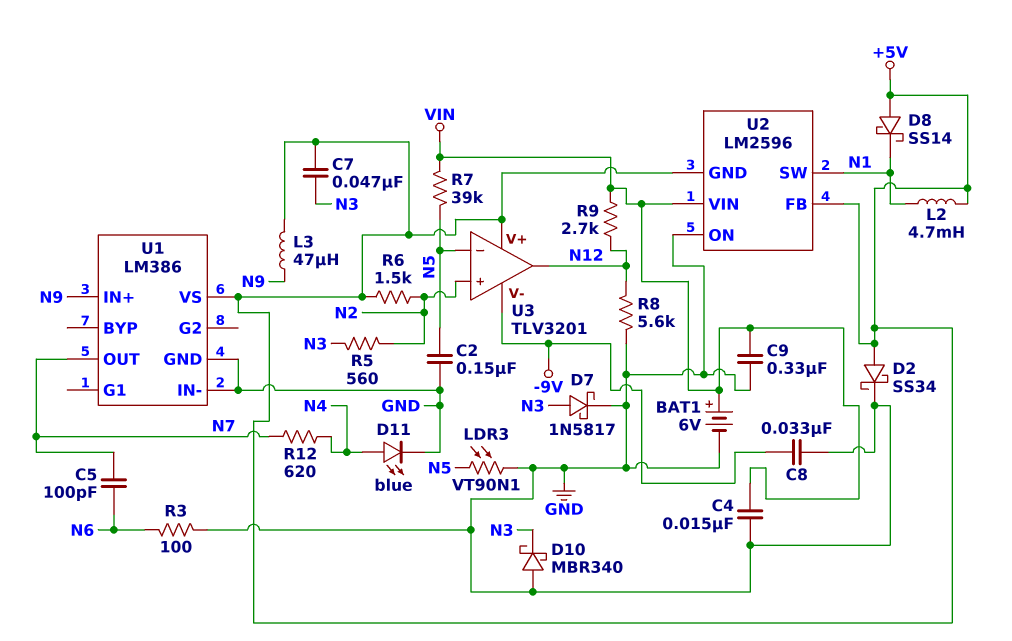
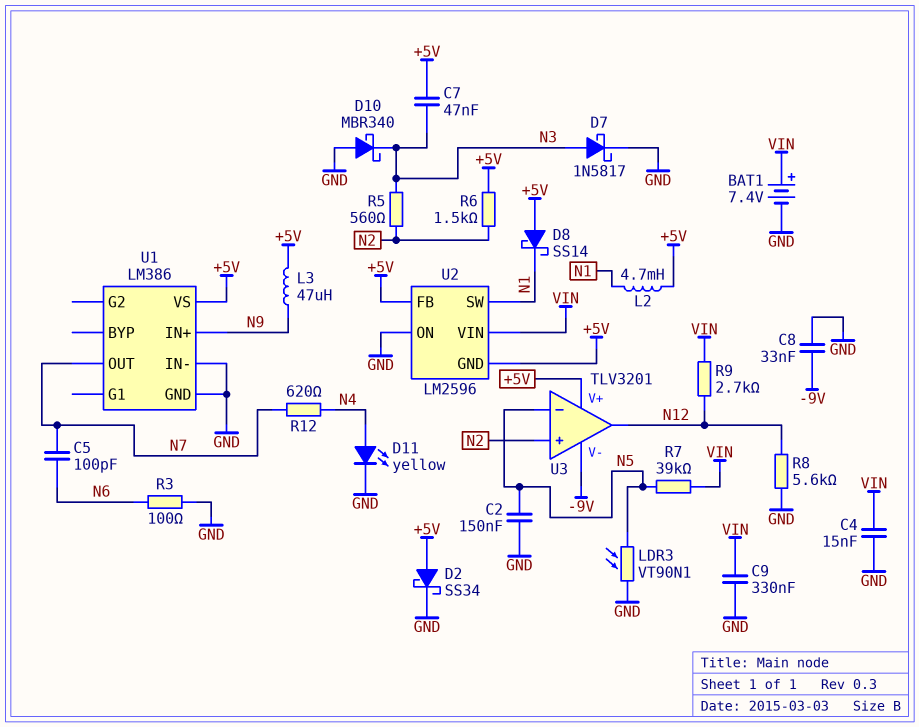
BAT1: 6V (plus VIN, minus GND) -> 7.4V (plus VIN, minus GND)
D11: LED blue (A N4, K GND) -> LED yellow (A N4, K GND)

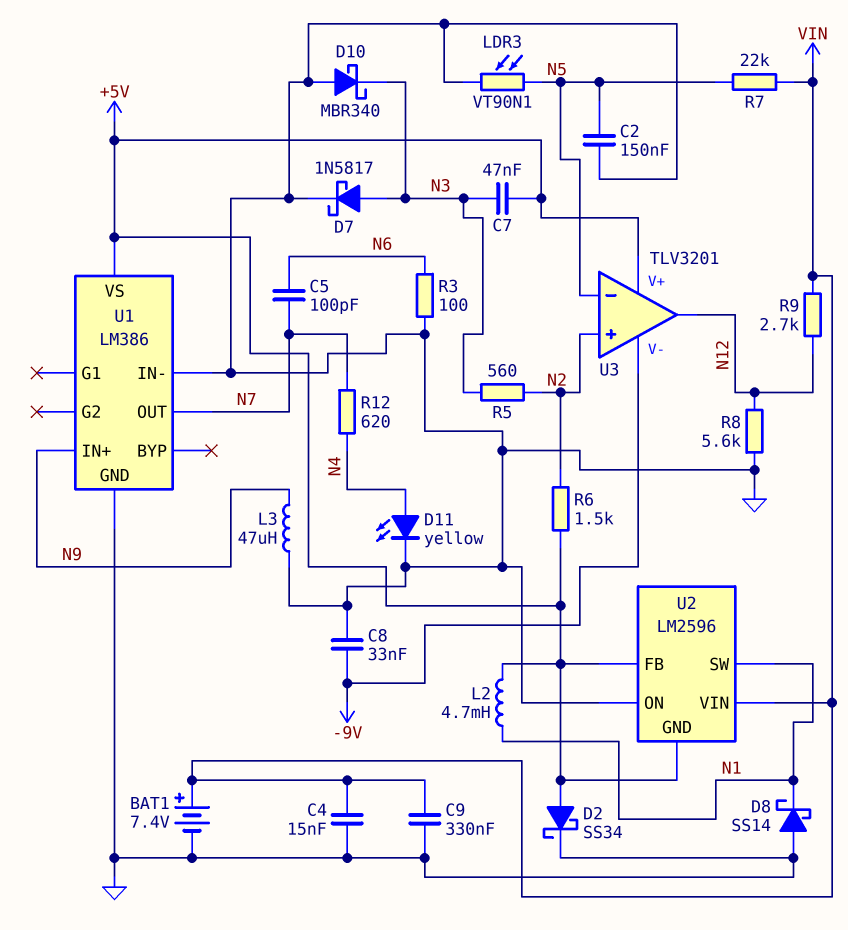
D8: schottky SS14 (A +5V, K N1) -> schottky SS14 (A GND, K N1)
L3: 47uH (+5V, N9) -> 47uH (GND, N9)
R7: 39k (N5, VIN) -> 22k (N5, VIN)

